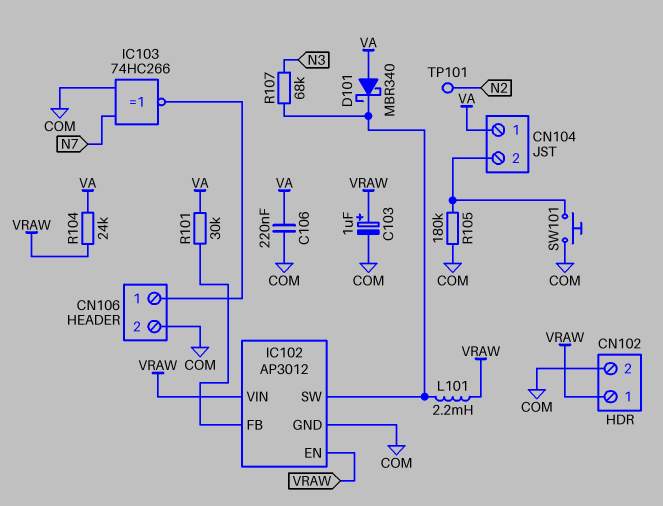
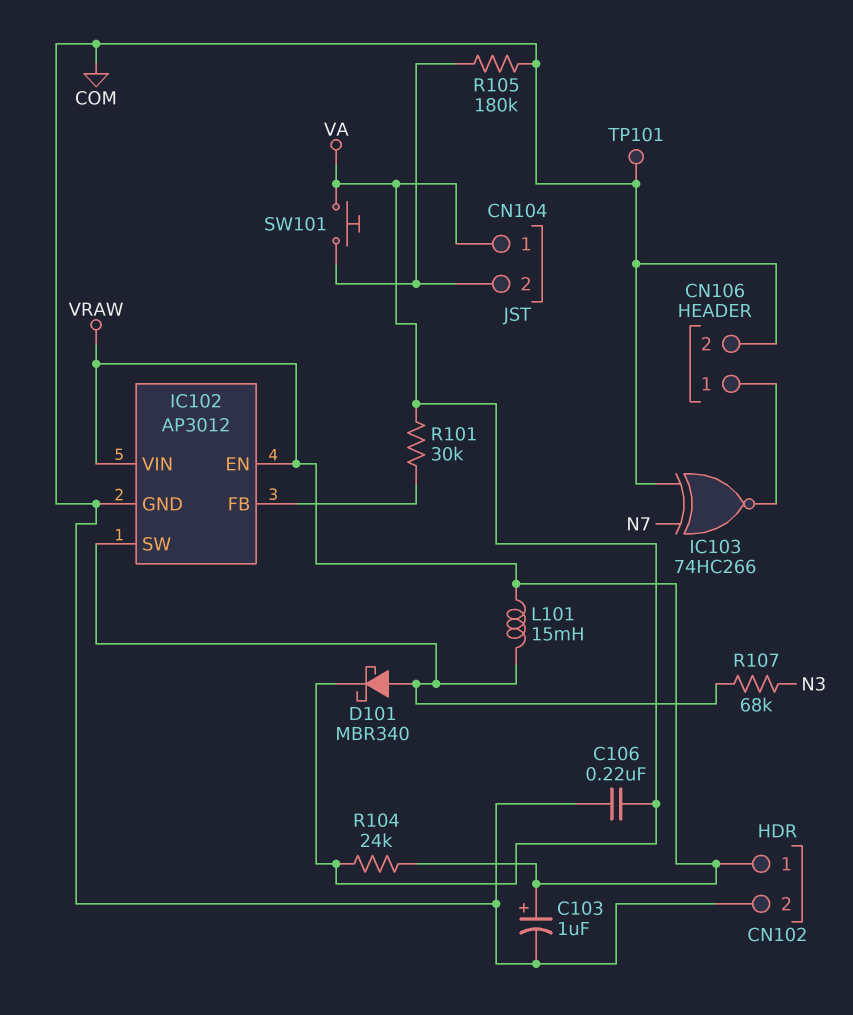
D101: schottky MBR340 (A VA, K IC102/SW) -> schottky MBR340 (A IC102/SW, K VA)
L101: 2.2mH (IC102/SW, VRAW) -> 15mH (IC102/SW, VRAW)
SW101: button (CN104/2, COM) -> button (CN104/2, VA)
TP101: test point (N2) -> test point (COM)

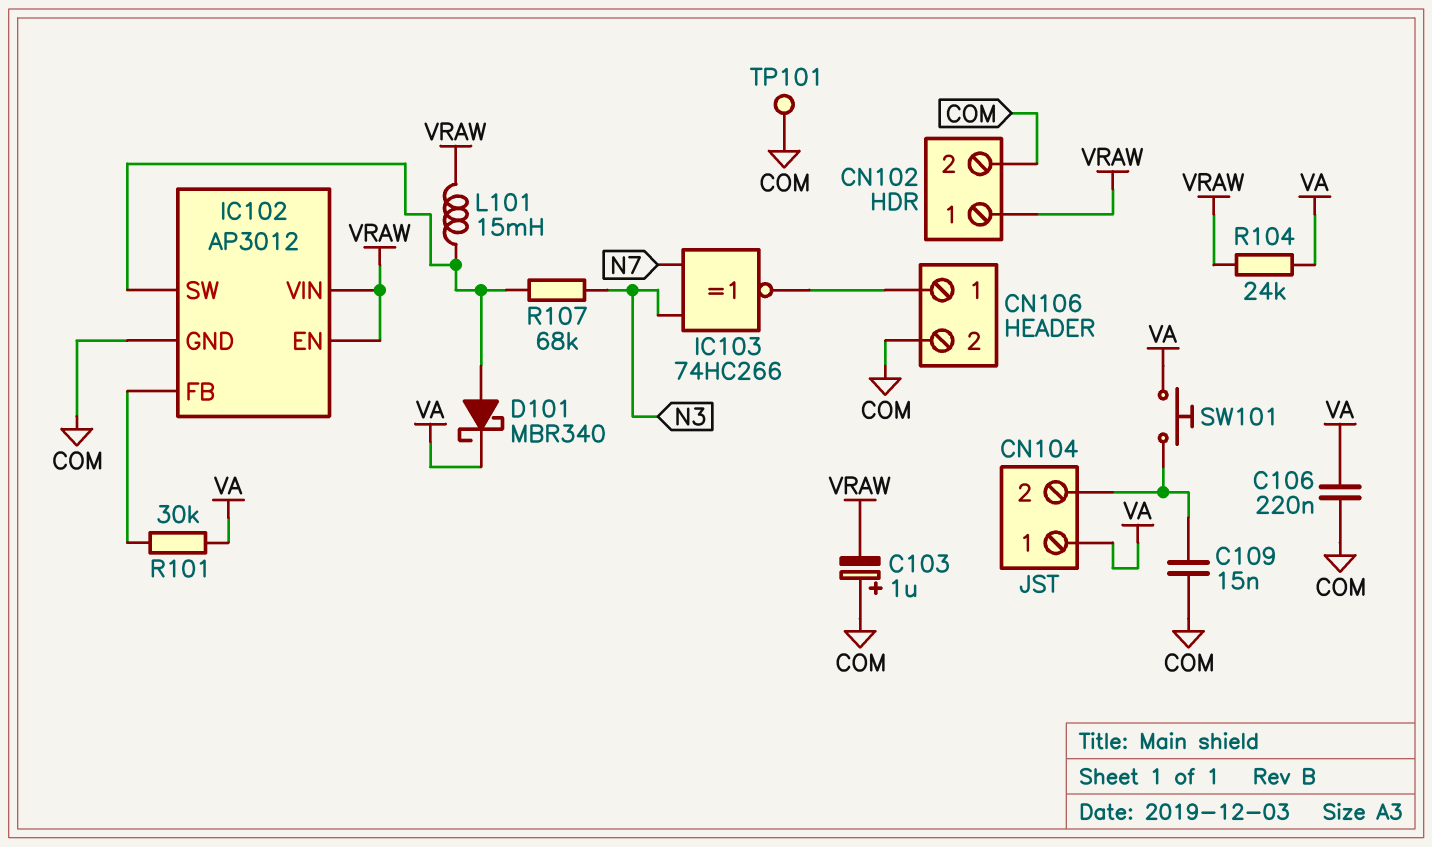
C103: 1uF (plus VRAW, minus COM) -> 1uF (plus COM, minus VRAW)
C109: none -> 15nF (CN104/2, COM)
IC103: XNOR 74HC266 (in COM, in N7, out CN106/1) -> XNOR 74HC266 (in N3, in N7, out CN106/1)
R105: 180k (CN104/2, COM) -> none

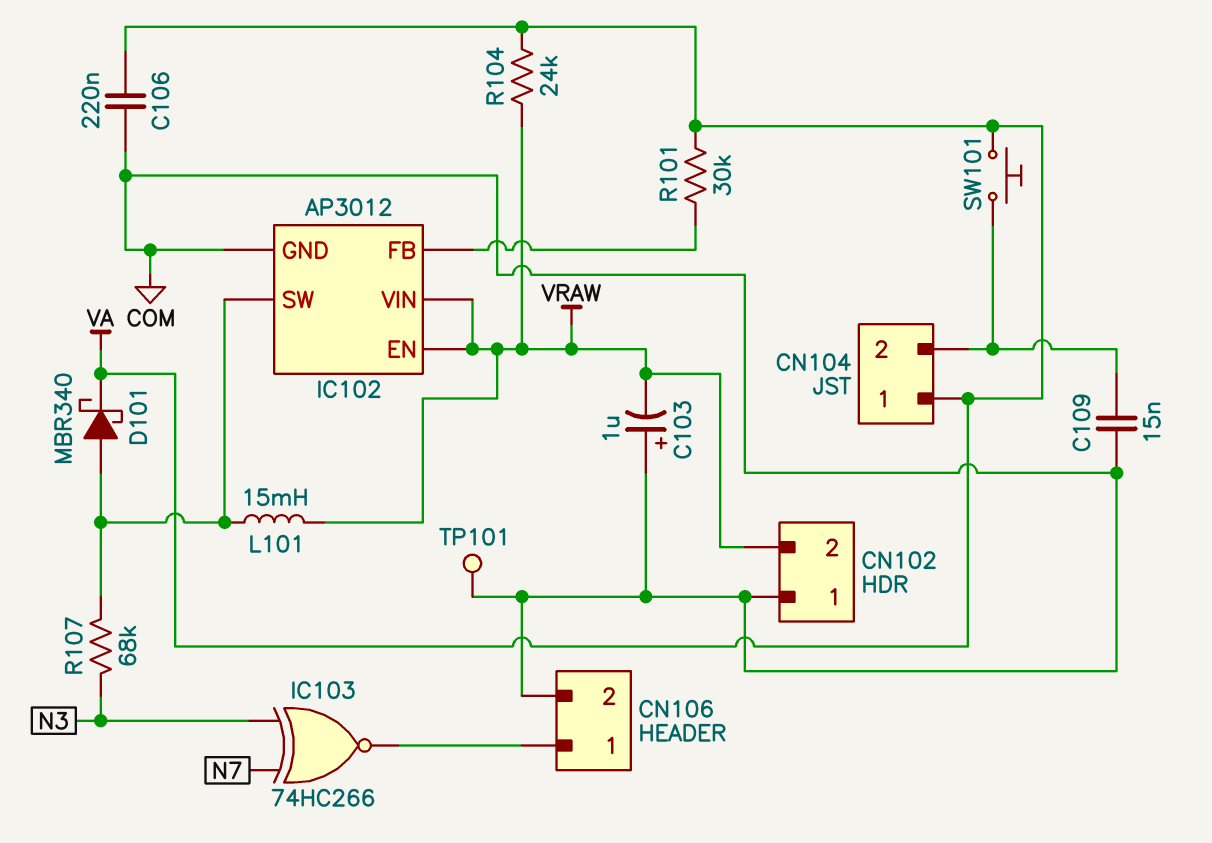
CN102 pin 1: VRAW -> COM
CN102 pin 2: COM -> VRAW

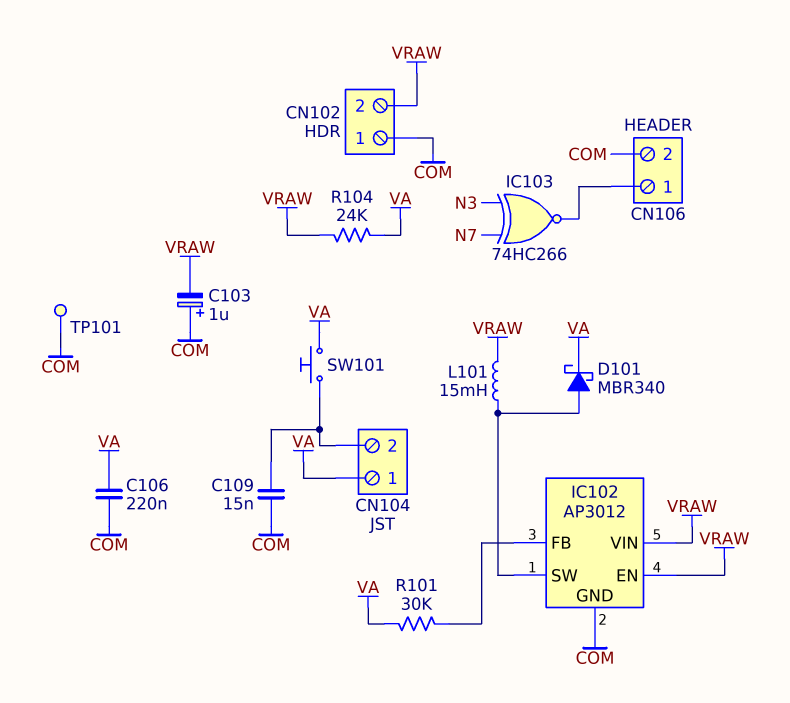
R107: 68k (IC102/SW, N3) -> none

